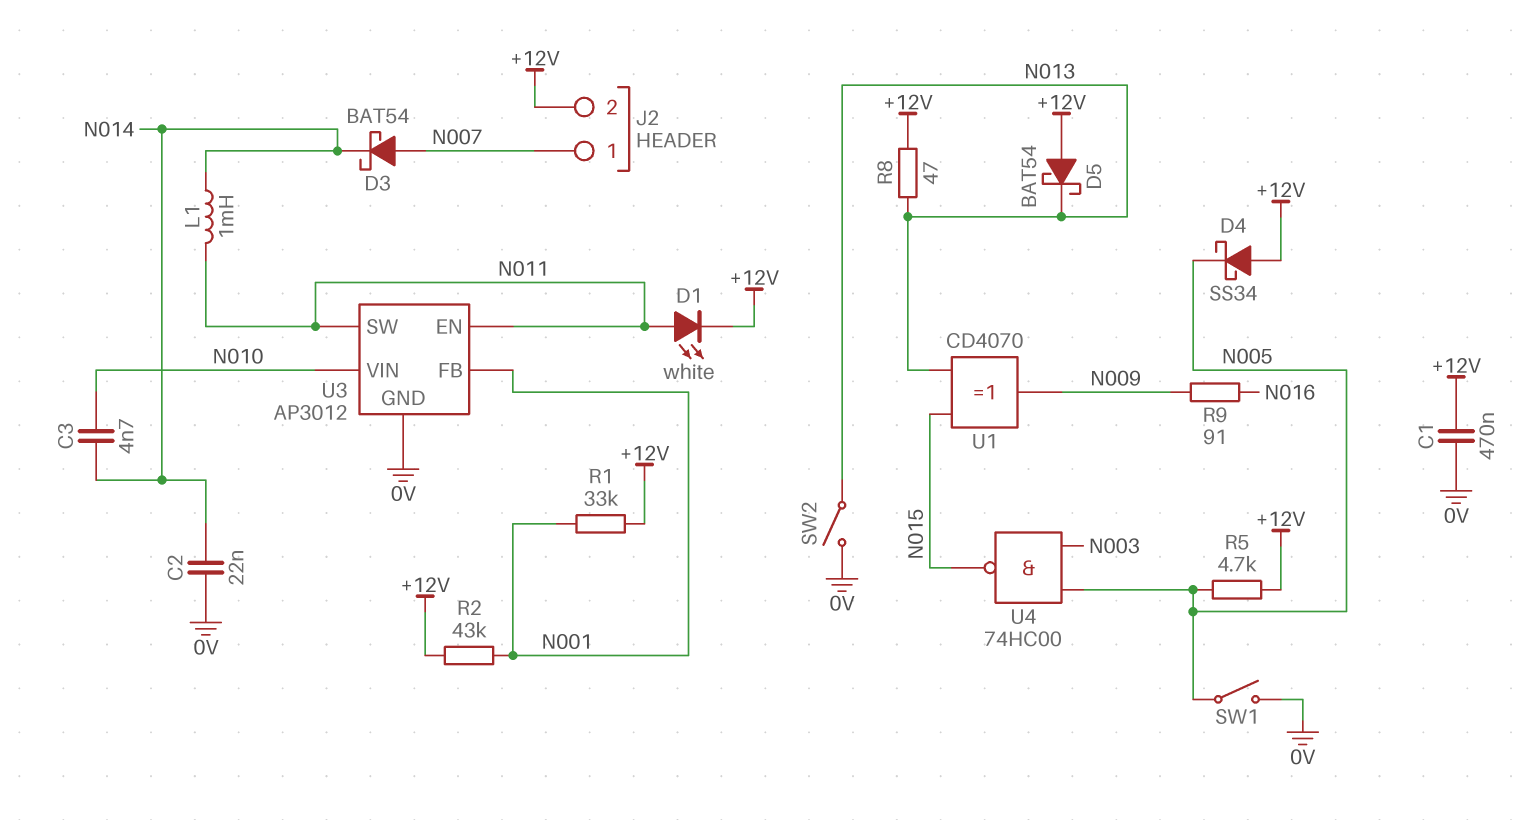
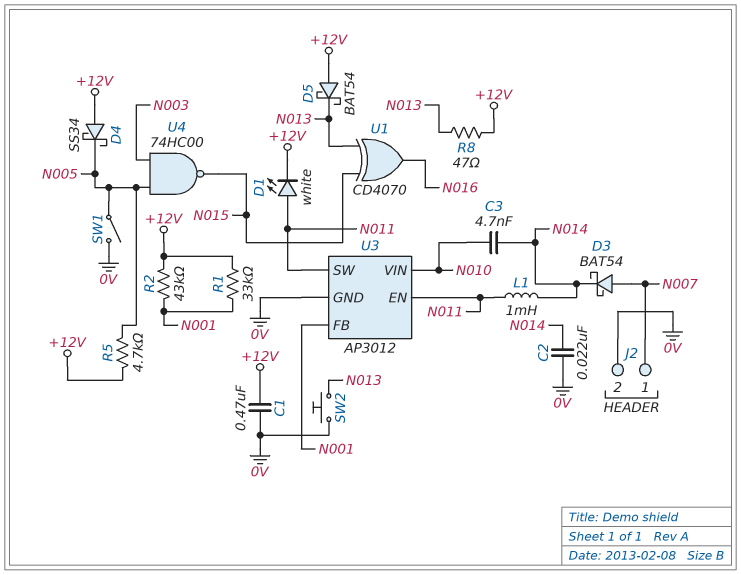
J2 pin 2: +12V -> 0V
R9: 91 (N009, N016) -> none
SW2: switch (0V, N013) -> button (0V, N013)
U1: XOR CD4070 (in N013, in N015, out N009) -> XOR CD4070 (in N013, in N015, out N016)

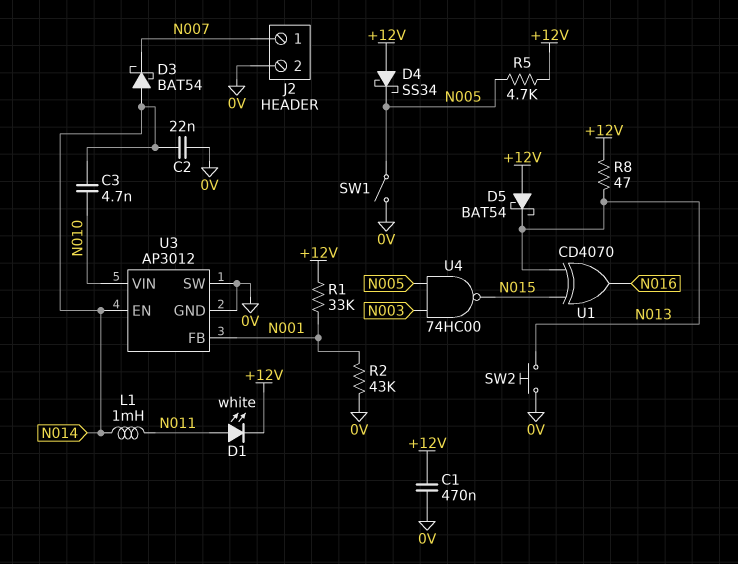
D3: schottky BAT54 (A N007, K N014) -> schottky BAT54 (A N014, K N007)
R2: 43k (+12V, N001) -> 43k (0V, N001)
U3 pin EN: N011 -> N014
U3 pin SW: N011 -> 0V

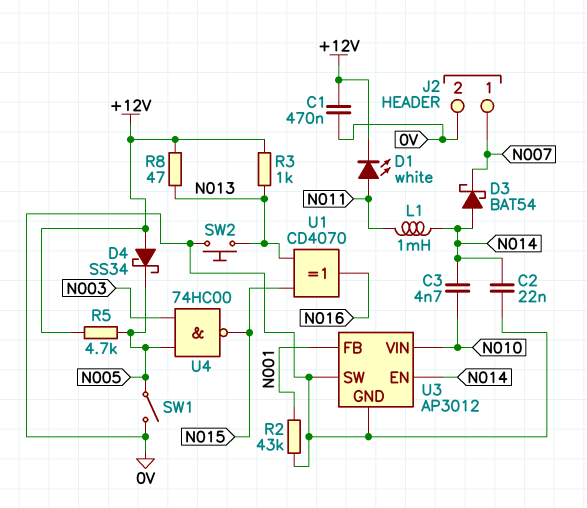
D5: schottky BAT54 (A +12V, K N013) -> none
R1: 33k (+12V, N001) -> none
R3: none -> 1k (+12V, N013)

